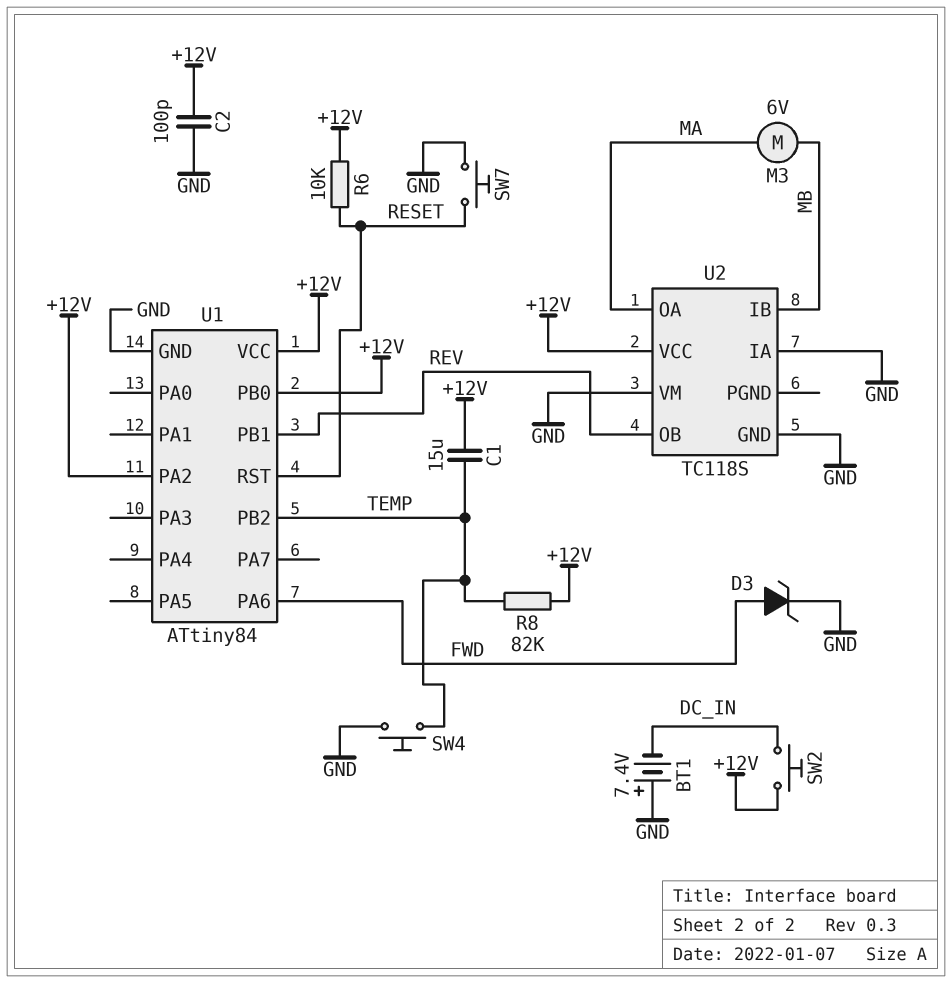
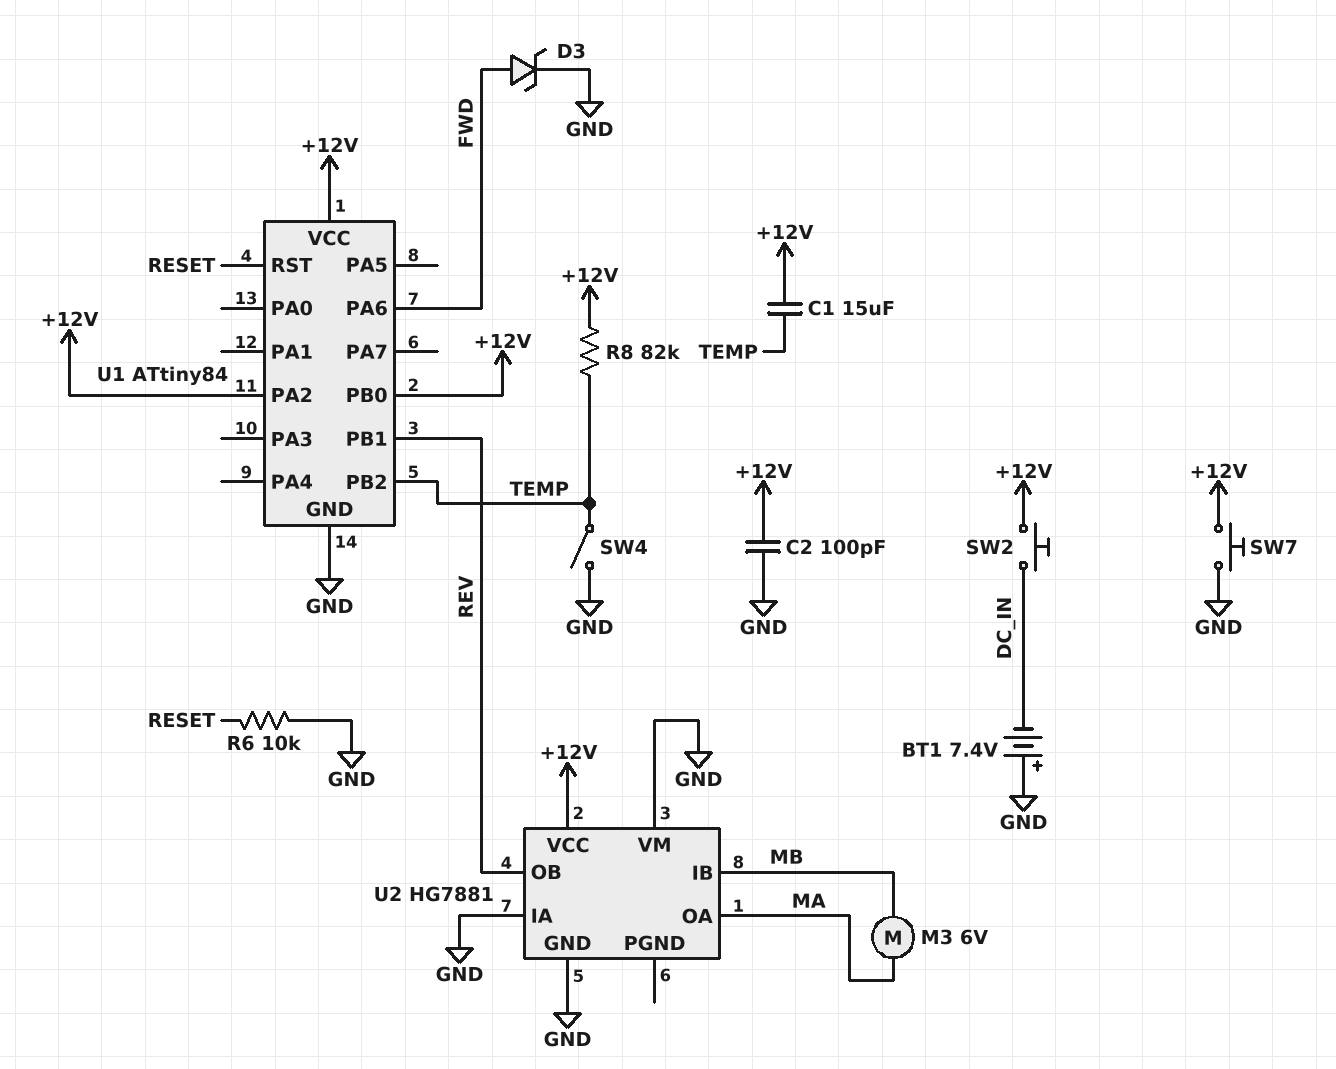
R6: 10k (+12V, RESET) -> 10k (GND, RESET)
SW4: button (GND, TEMP) -> switch (GND, TEMP)
SW7: button (GND, RESET) -> button (+12V, GND)
U2: TC118S -> HG7881

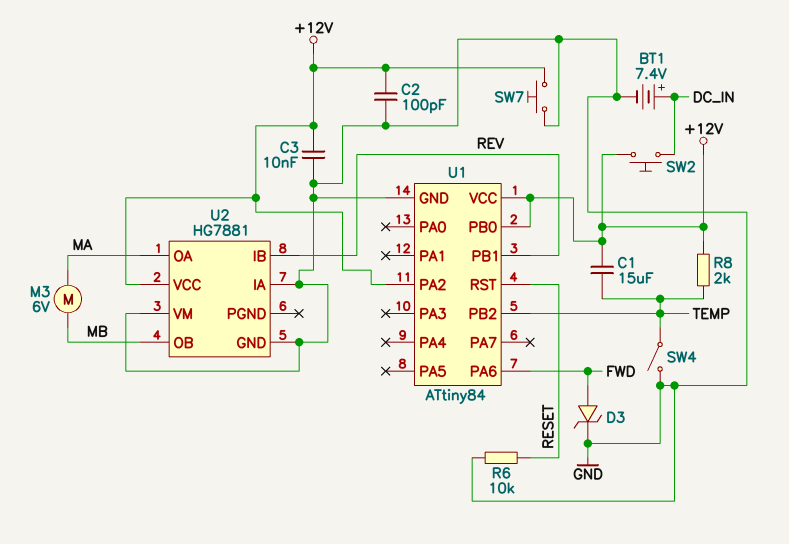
BT1: 7.4V (plus GND, minus DC_IN) -> 7.4V (plus DC_IN, minus GND)
C3: none -> 10nF (+12V, GND)
R8: 82k (+12V, TEMP) -> 2k (+12V, TEMP)
U2 pin IB: MB -> REV
U2 pin OB: REV -> MB

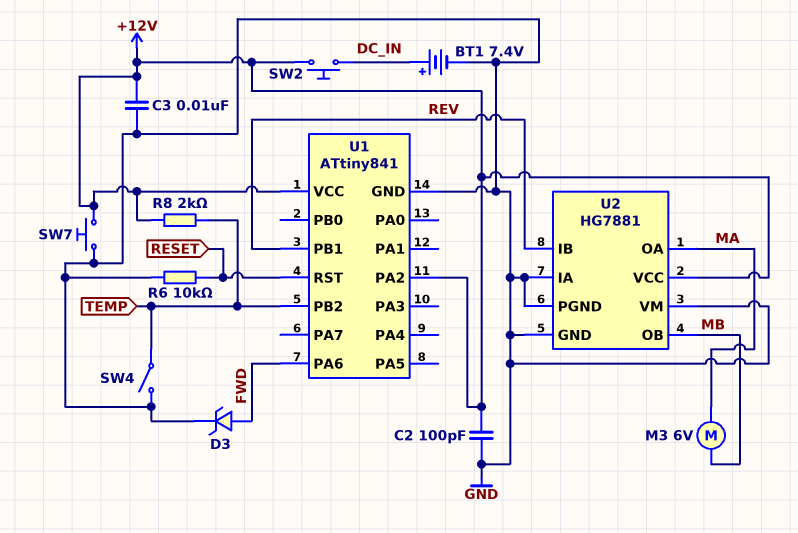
C1: 15uF (+12V, TEMP) -> none
U1: ATtiny84 -> ATtiny841
U1 pin PB0: +12V -> none
U2 pin PGND: none -> GND

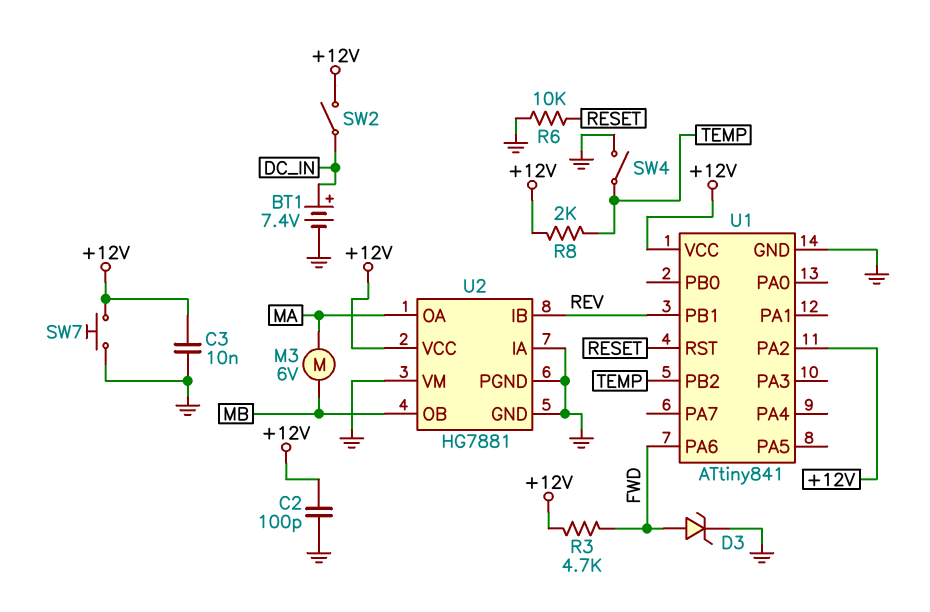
R3: none -> 4.7k (+12V, FWD)
SW2: button (+12V, DC_IN) -> switch (+12V, DC_IN)

